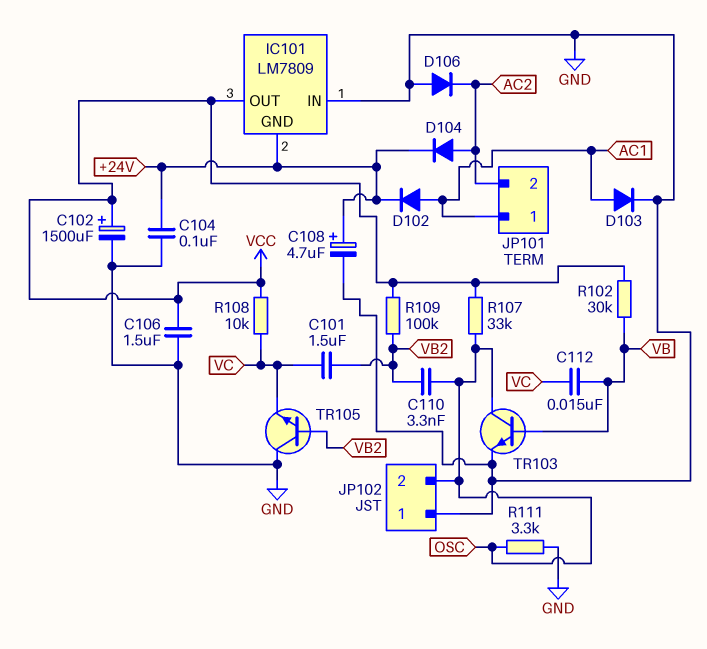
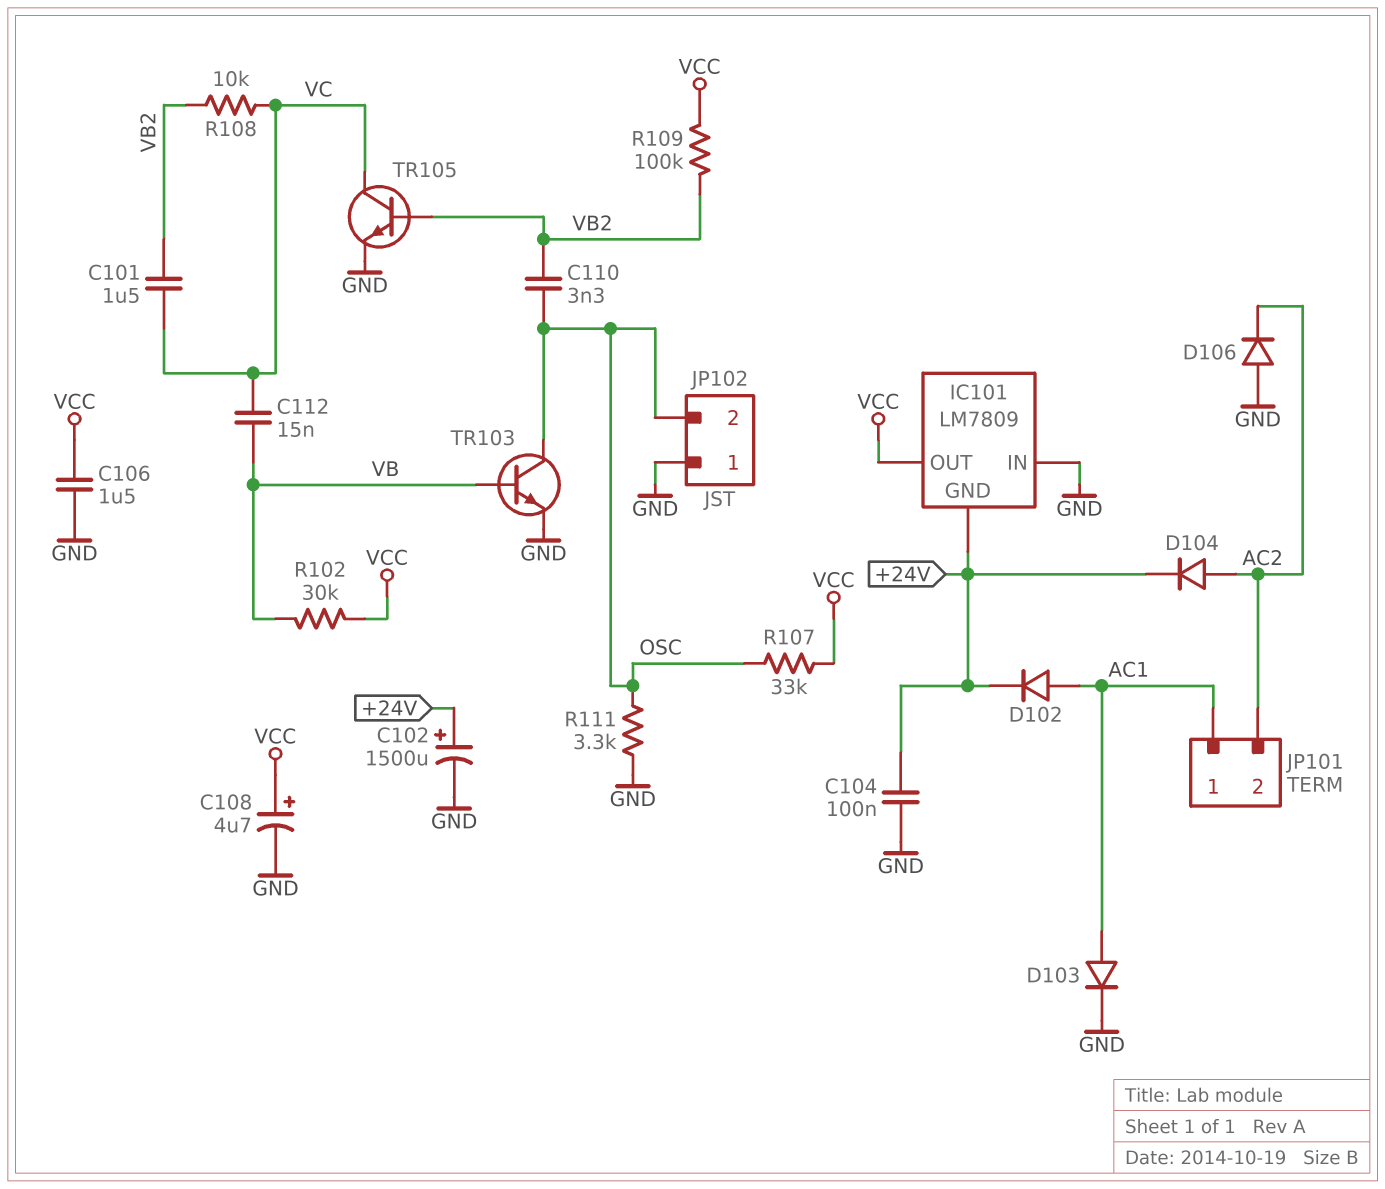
C102: 1500uF (plus VCC, minus GND) -> 1500uF (plus +24V, minus GND)
C108: 4.7uF (plus +24V, minus GND) -> 4.7uF (plus VCC, minus GND)
R108: 10k (VC, VCC) -> 10k (VB2, VC)
TR105: NPN (B VB2, C GND, E VC) -> NPN (B VB2, C VC, E GND)

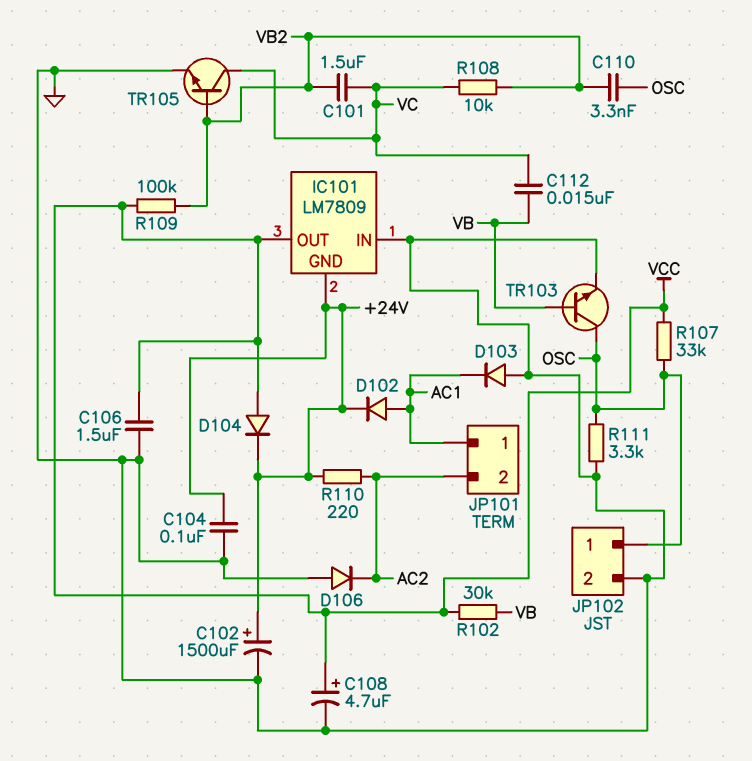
D103: diode (A AC1, K GND) -> diode (A GND, K AC1)
D104: diode (A AC2, K +24V) -> diode (A VCC, K +24V)
JP102 pin 1: GND -> OSC
JP102 pin 2: OSC -> GND
R110: none -> 220 (+24V, AC2)

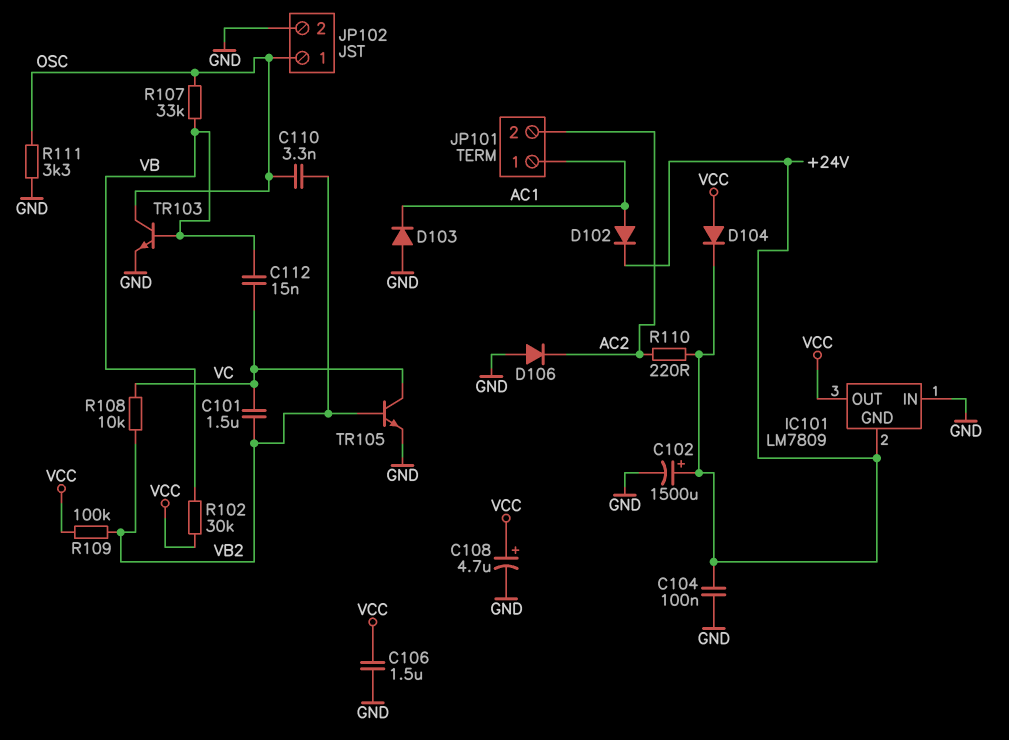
R107: 33k (OSC, VCC) -> 33k (OSC, VB)

